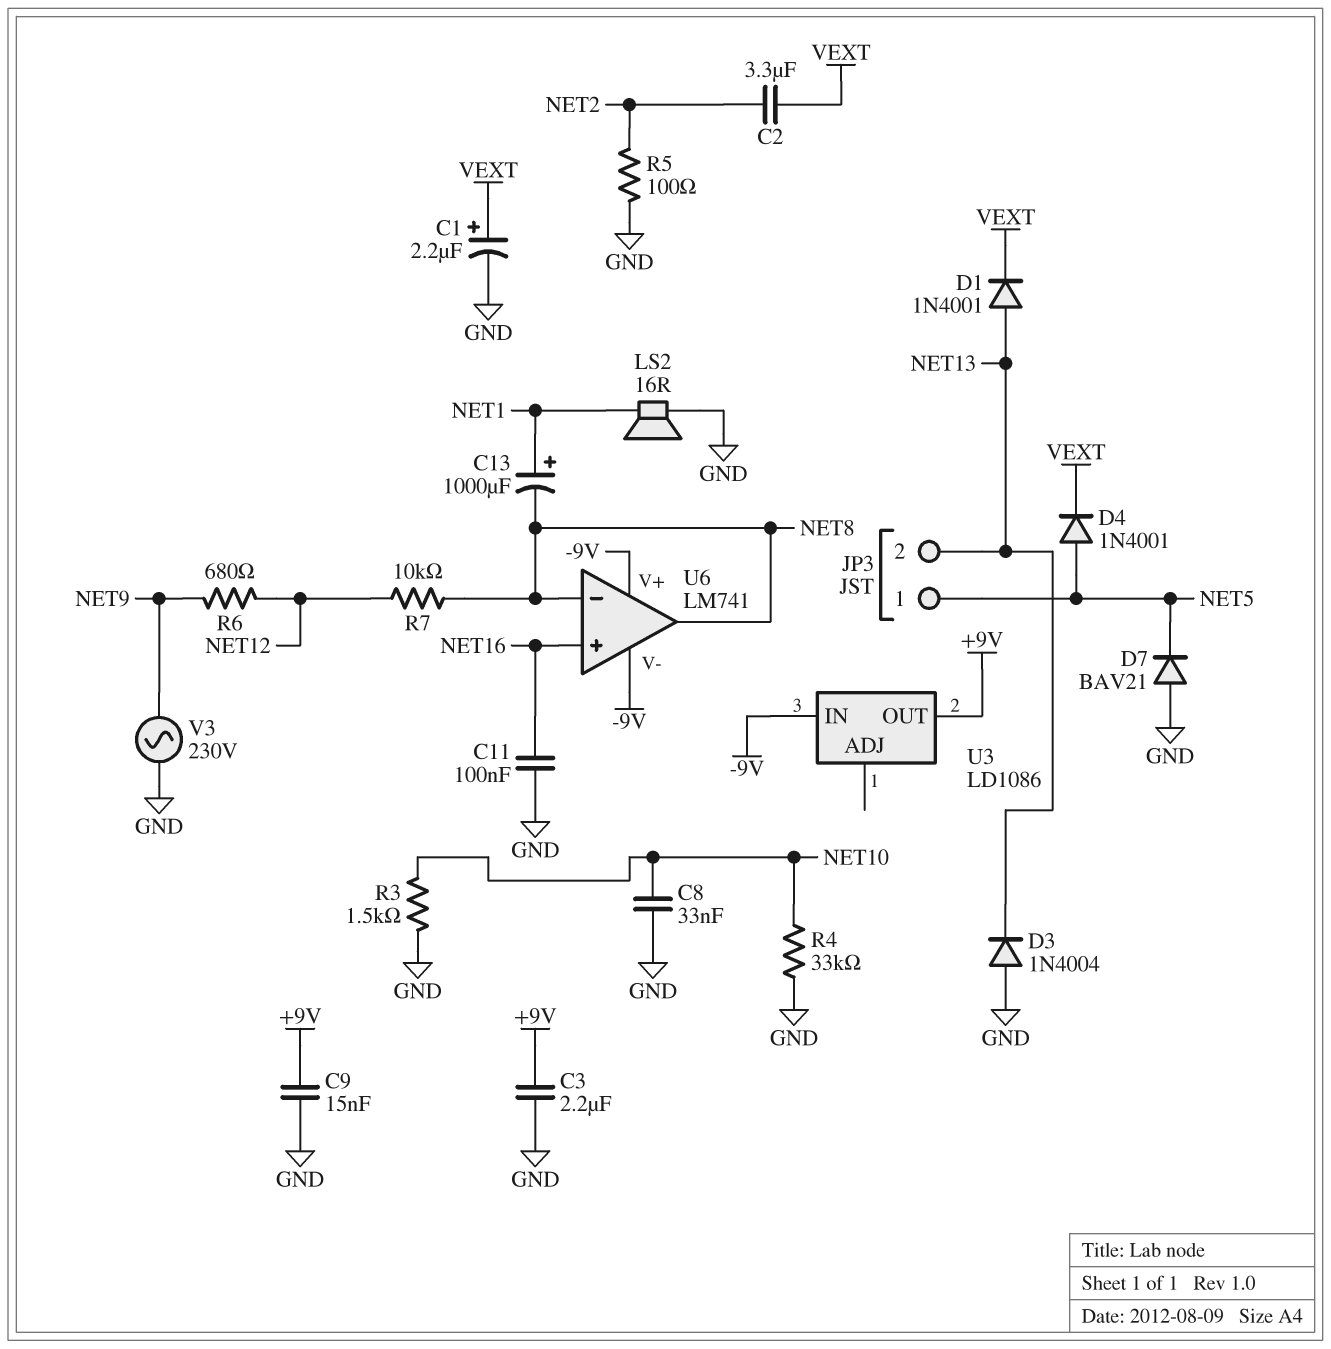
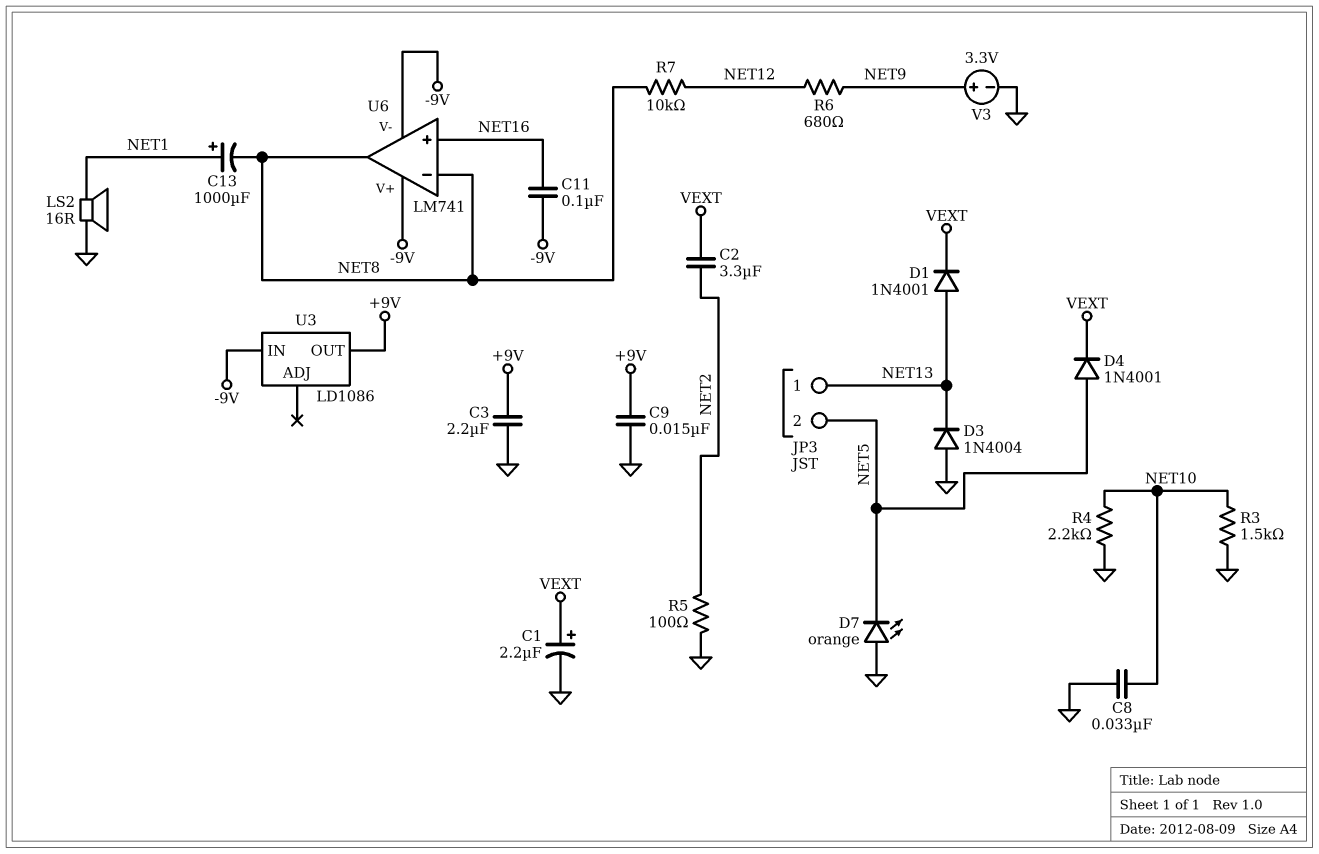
C11: 100nF (GND, NET16) -> 100nF (-9V, NET16)
D7: diode BAV21 (A GND, K NET5) -> LED orange (A GND, K NET5)
JP3 pin 1: NET5 -> NET13
JP3 pin 2: NET13 -> NET5
R4: 33k (GND, NET10) -> 2.2k (GND, NET10)
V3: AC 230V (GND, NET9) -> 3.3V (plus NET9, minus GND)

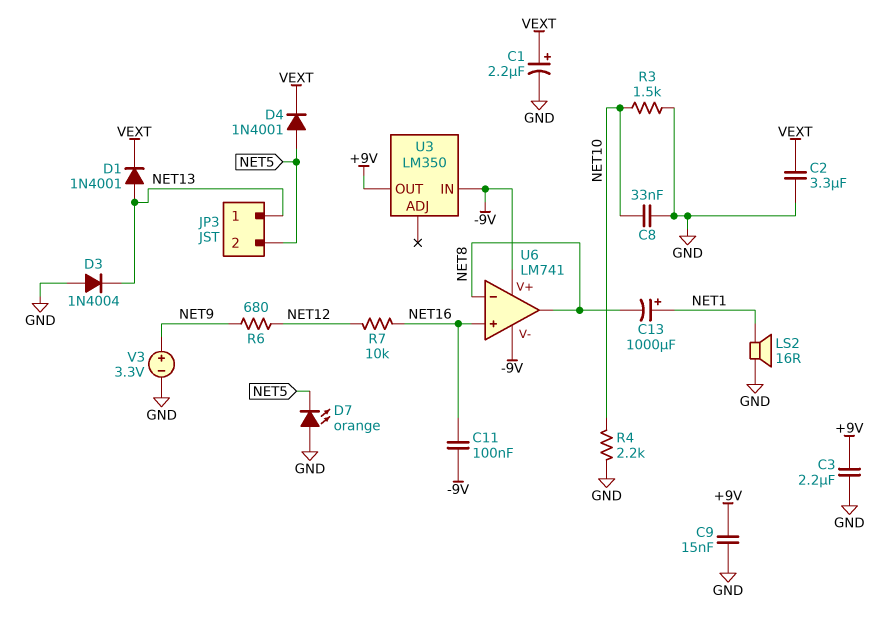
C2: 3.3uF (NET2, VEXT) -> 3.3uF (GND, VEXT)
R5: 100 (GND, NET2) -> none
R7: 10k (NET8, NET12) -> 10k (NET12, NET16)
U3: LD1086 -> LM350

